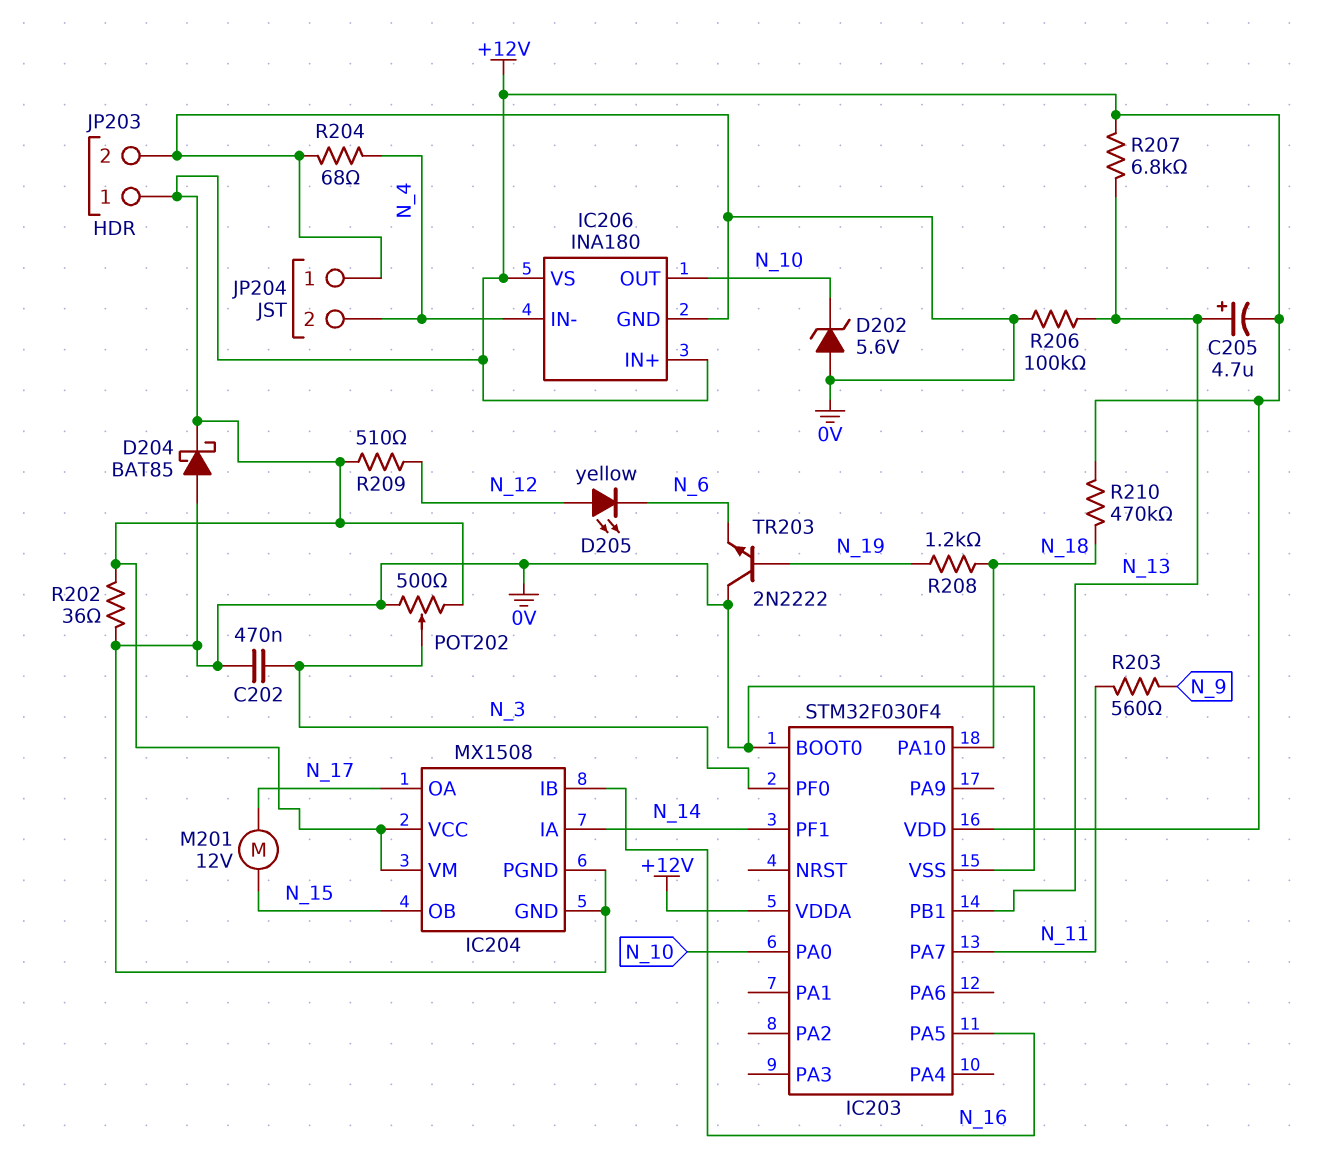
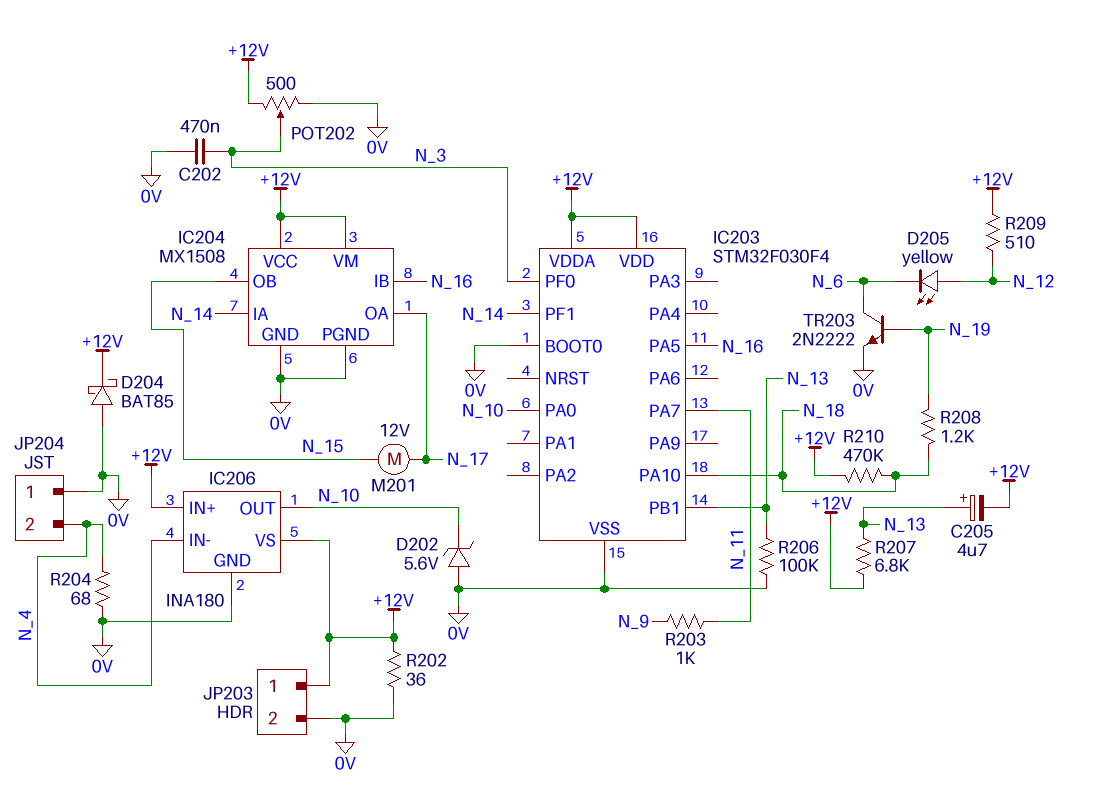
R203: 560 (N_9, N_11) -> 1k (N_9, N_11)
TR203: NPN 2N2222 (B N_19, C 0V, E N_6) -> NPN 2N2222 (B N_19, C N_6, E 0V)

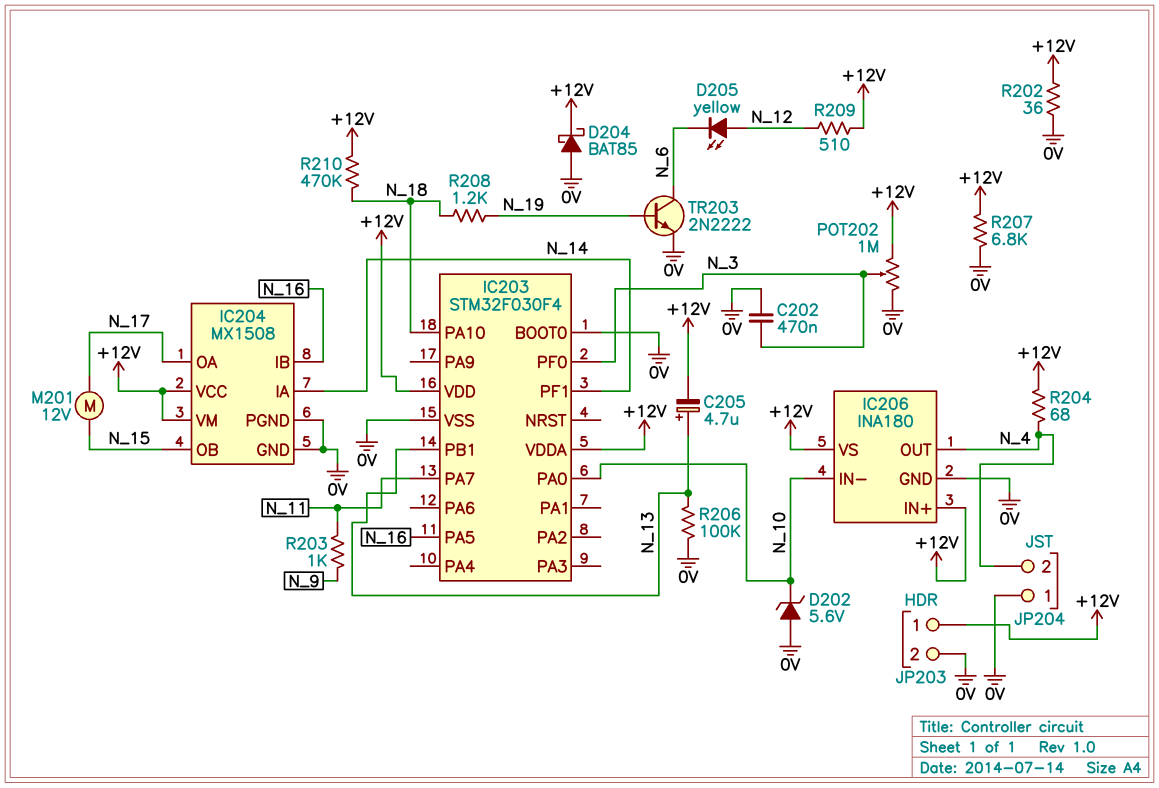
IC206 pin IN-: N_4 -> N_10
IC206 pin OUT: N_10 -> N_4
POT202: 500 (+12V, 0V, wiper N_3) -> 1M (+12V, 0V, wiper N_3)
R204: 68 (0V, N_4) -> 68 (+12V, N_4)
R207: 6.8k (+12V, N_13) -> 6.8k (+12V, 0V)

